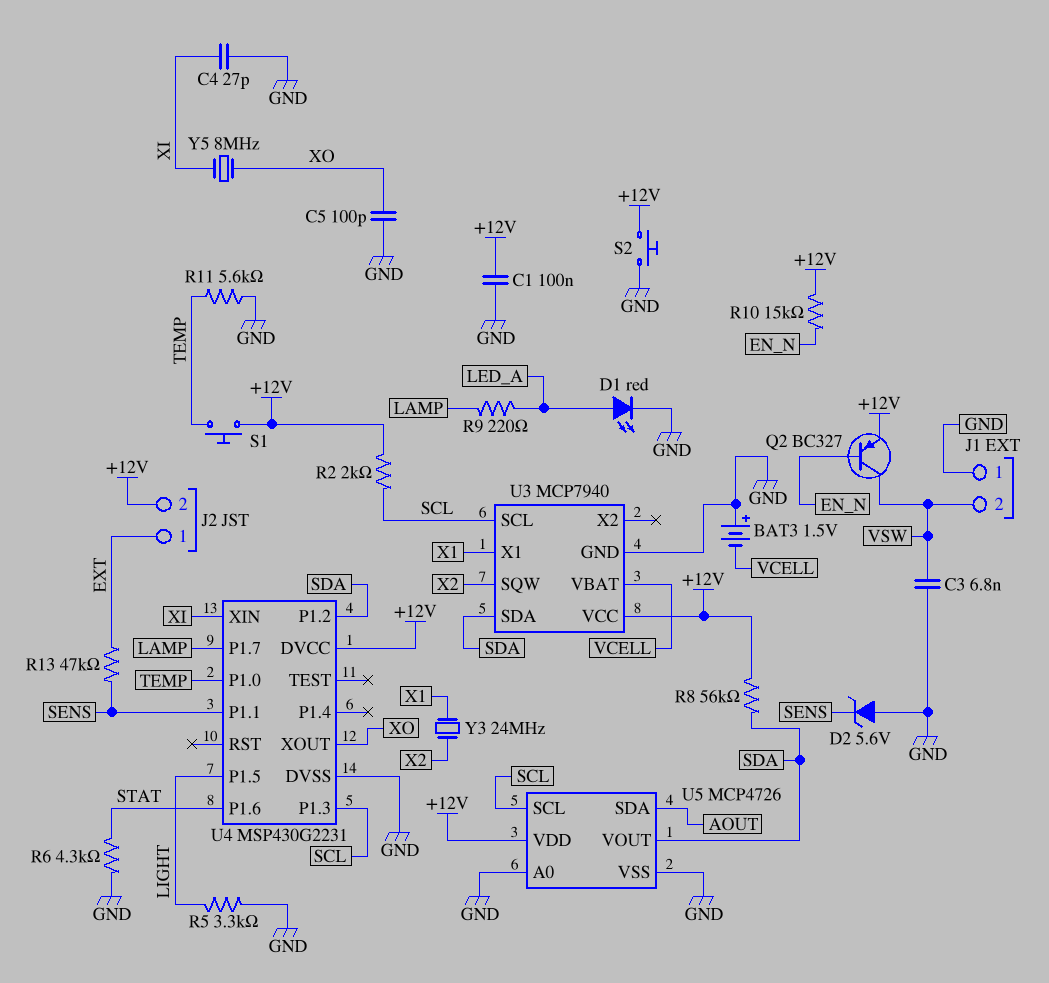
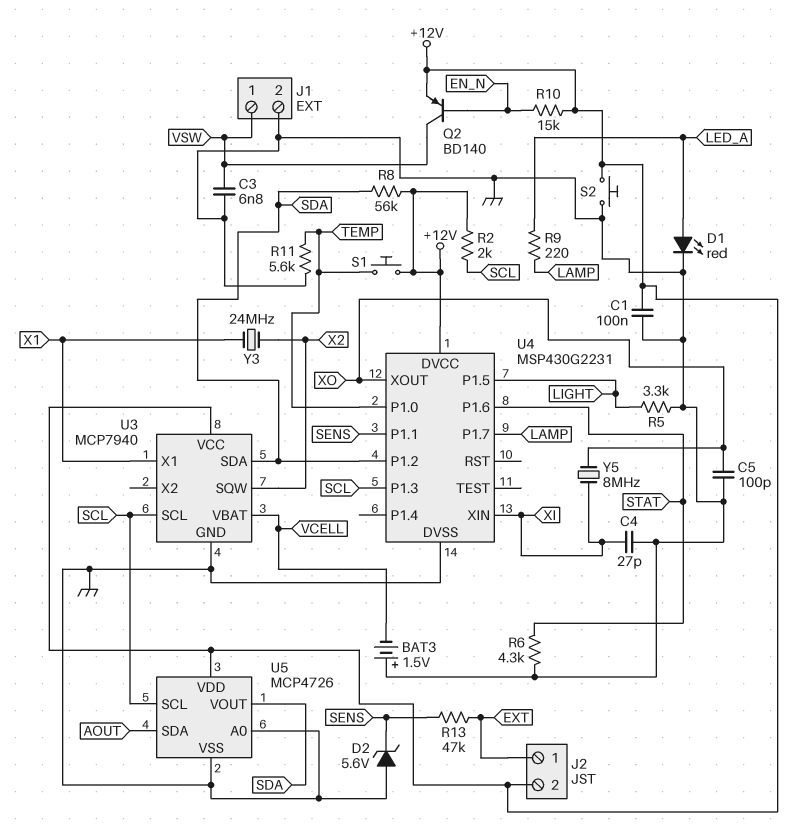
J1 pin 1: GND -> VSW
J1 pin 2: VSW -> GND
Q2: PNP BC327 (B EN_N, C VSW, E +12V) -> PNP BD140 (B EN_N, C VSW, E +12V)

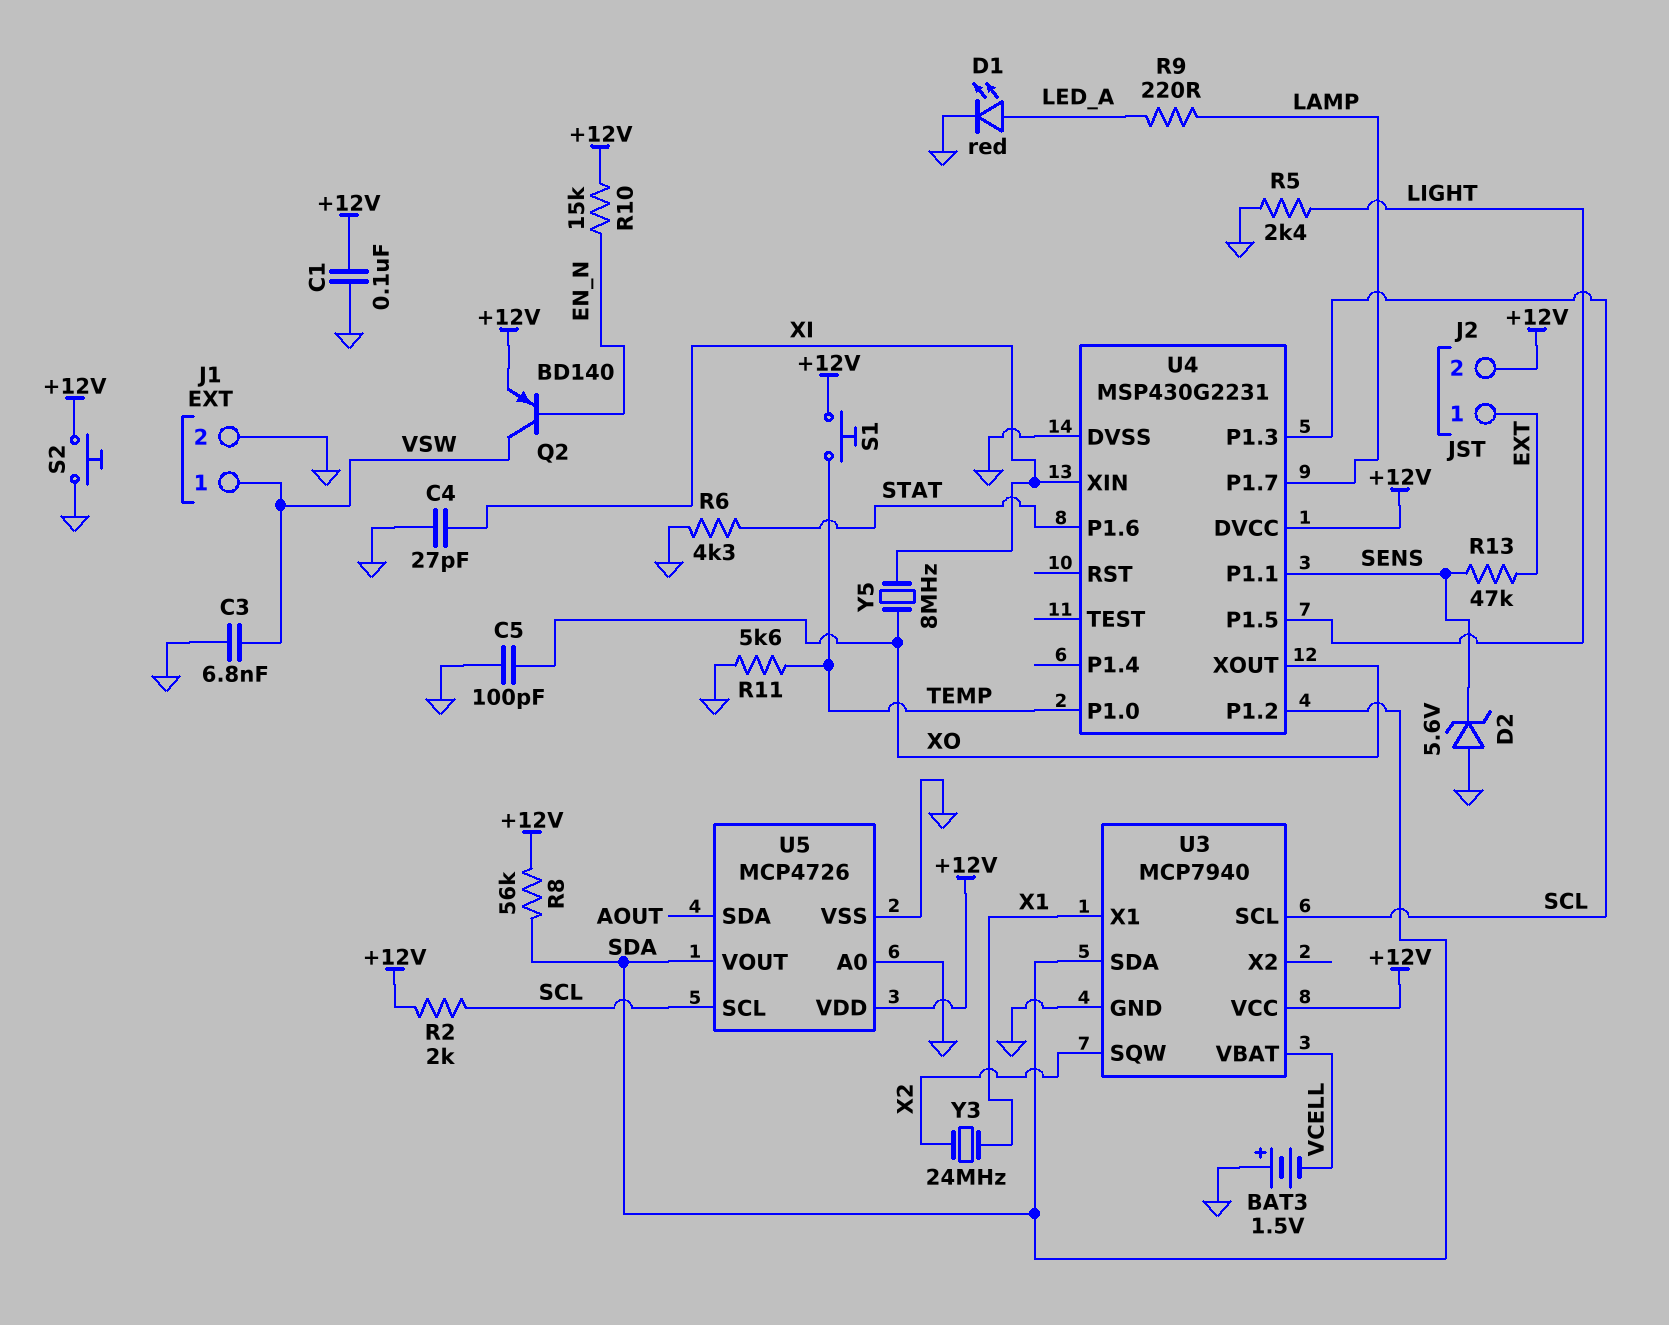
R5: 3.3k (GND, LIGHT) -> 2.4k (GND, LIGHT)

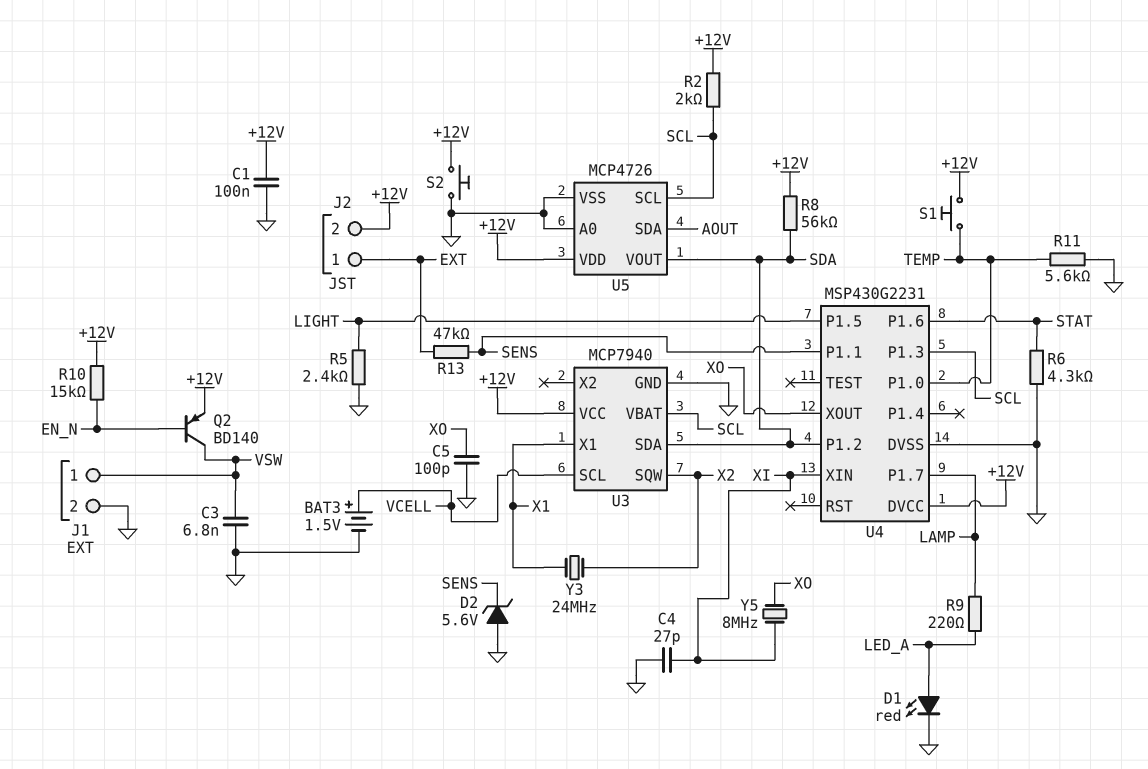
BAT3: 1.5V (plus GND, minus VCELL) -> 1.5V (plus VCELL, minus GND)
U3 pin SCL: SCL -> VCELL
U3 pin VBAT: VCELL -> SCL

